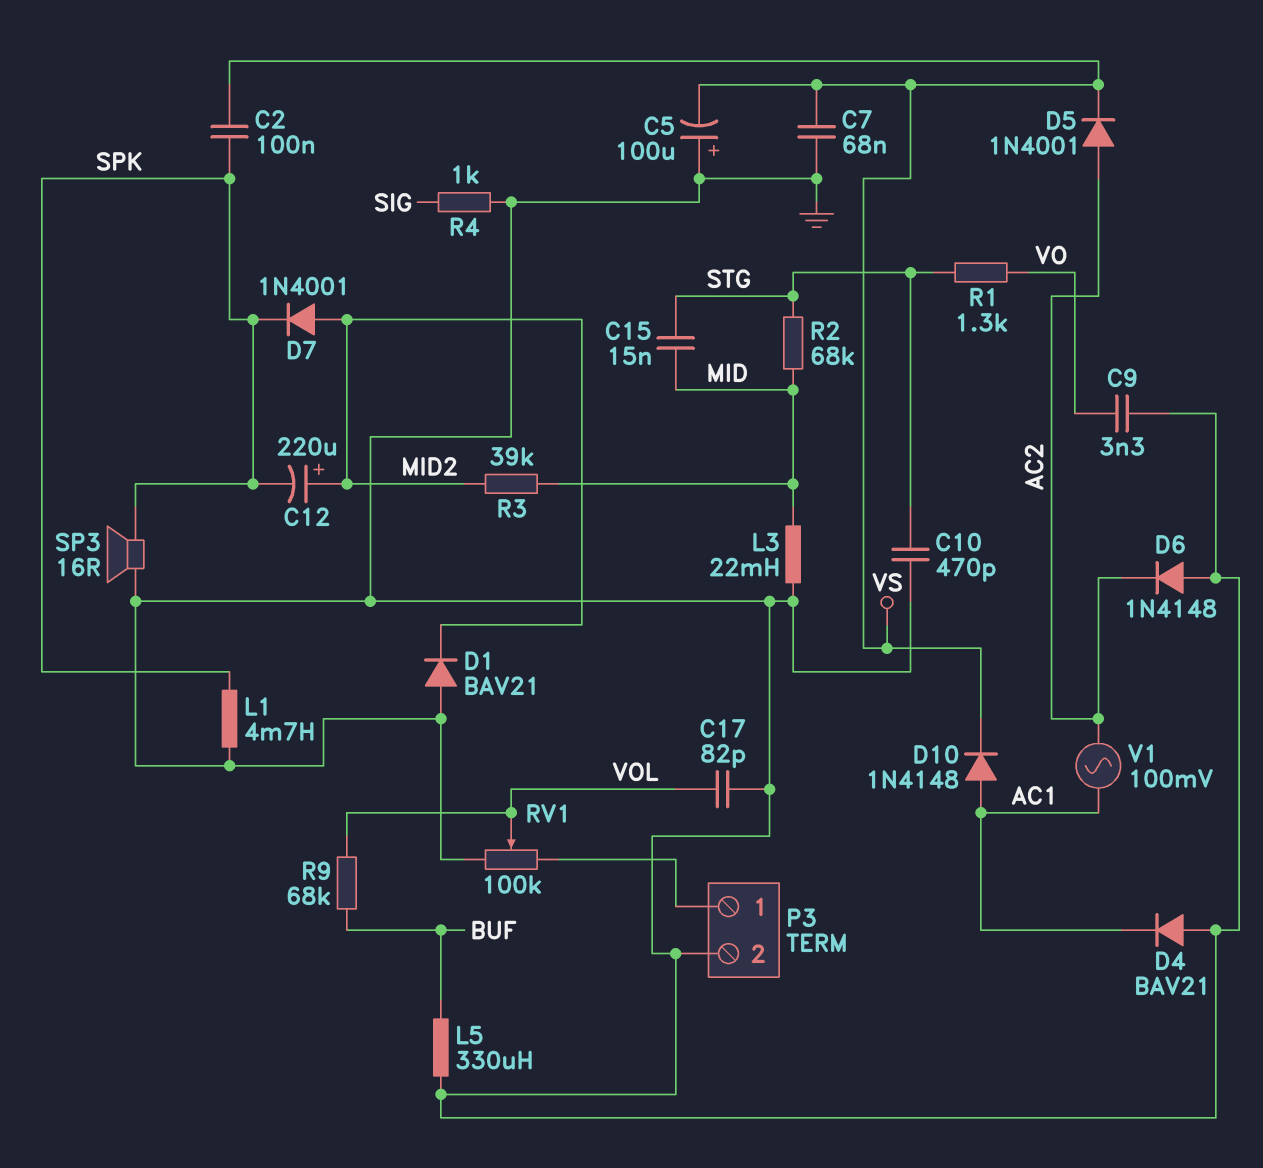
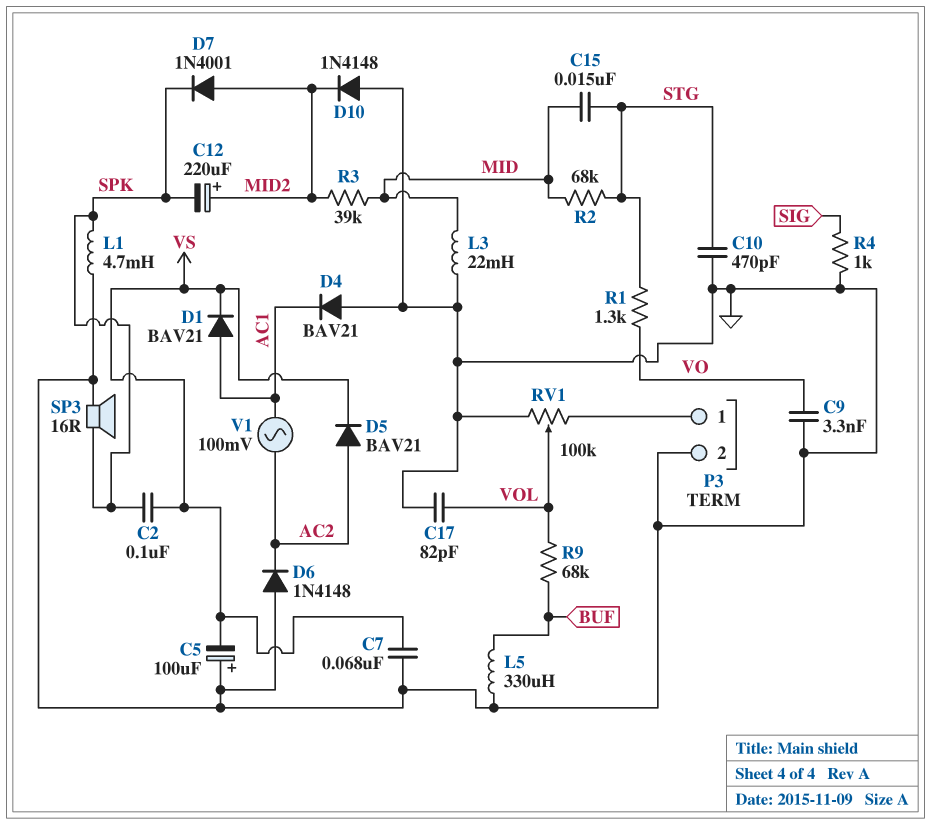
D1: diode BAV21 (A GND, K MID2) -> diode BAV21 (A AC1, K VS)
D5: diode 1N4001 (A AC2, K VS) -> diode BAV21 (A AC2, K VS)
D10: diode 1N4148 (A AC1, K VS) -> diode 1N4148 (A GND, K MID2)

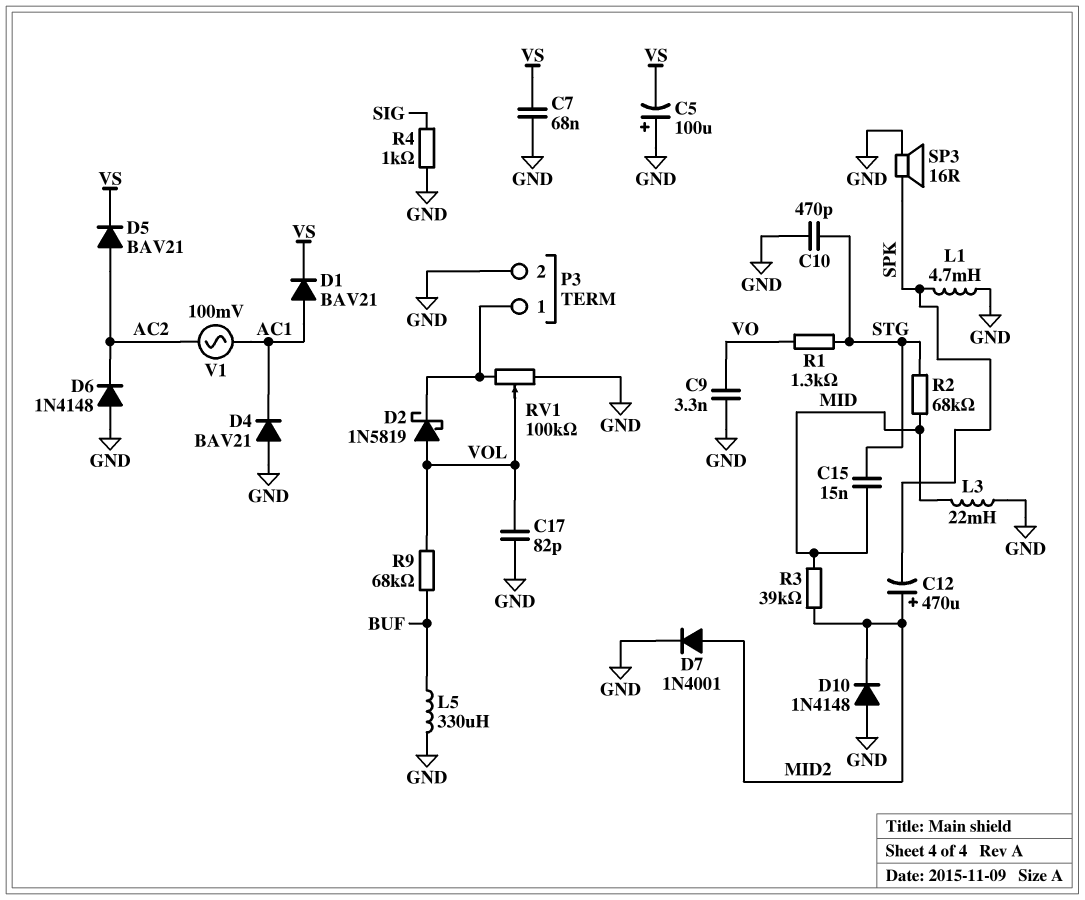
C2: 100nF (SPK, VS) -> none
C12: 220uF (plus MID2, minus SPK) -> 470uF (plus MID2, minus SPK)
D2: none -> schottky 1N5819 (A VOL, K P3/1)
D7: diode 1N4001 (A MID2, K SPK) -> diode 1N4001 (A MID2, K GND)

